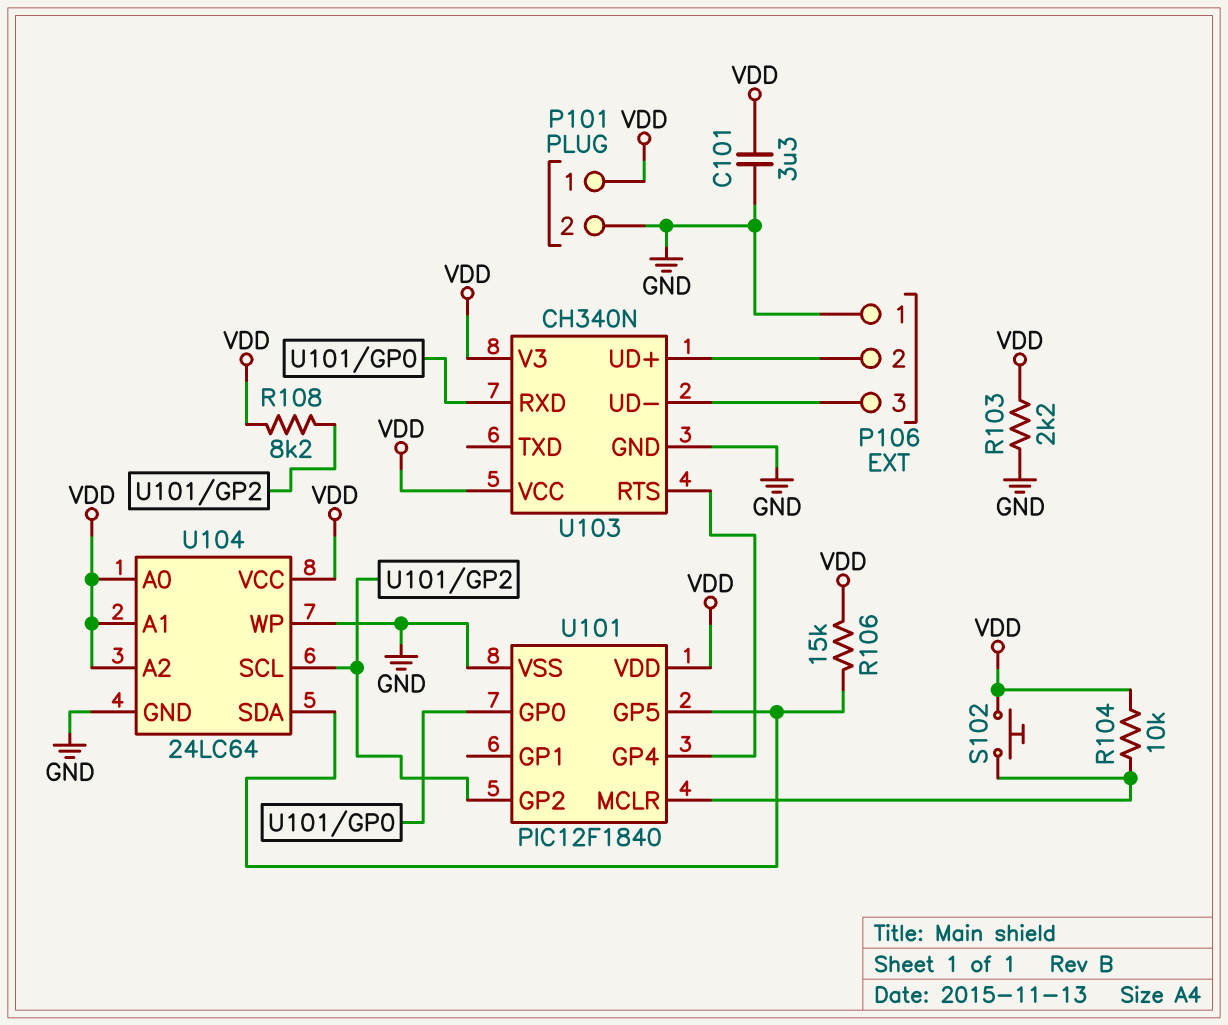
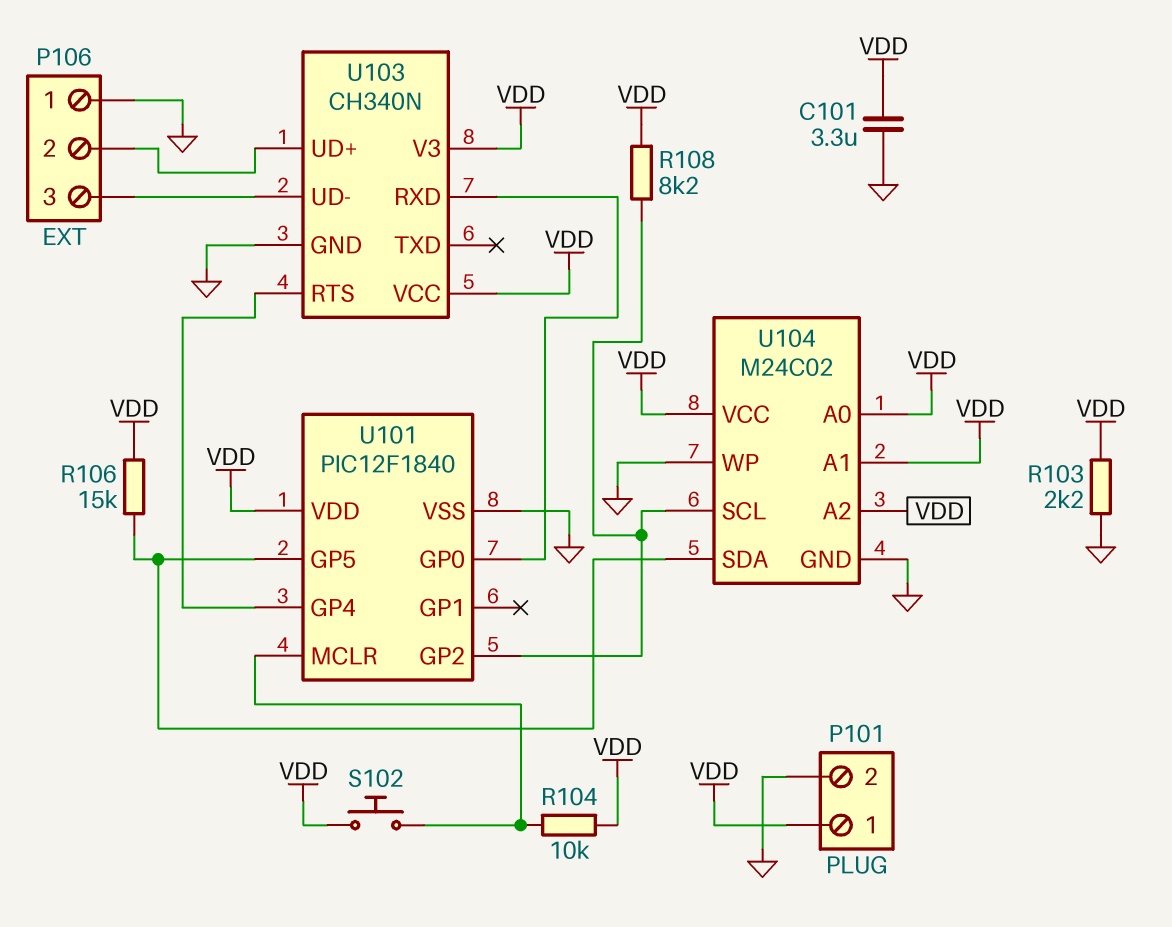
U104: 24LC64 -> M24C02

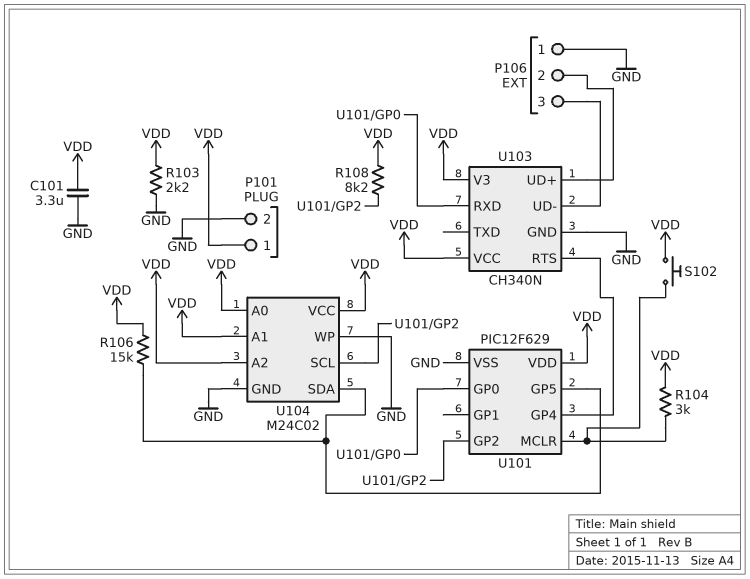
R104: 10k (U101/MCLR, VDD) -> 3k (U101/MCLR, VDD)
U101: PIC12F1840 -> PIC12F629

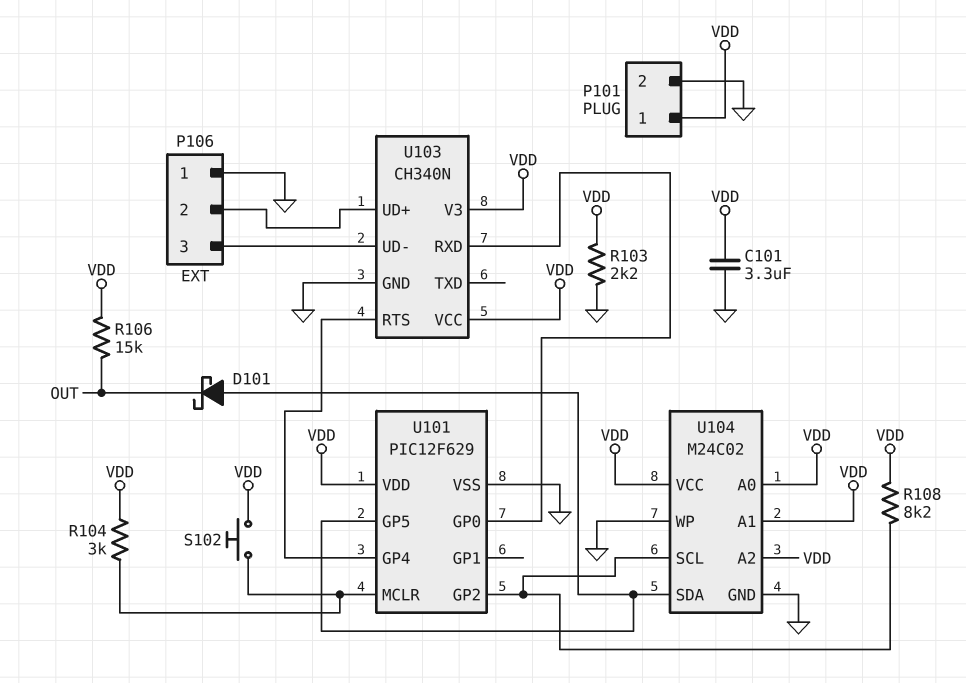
D101: none -> schottky (A U101/GP5, K OUT)
R106: 15k (U101/GP5, VDD) -> 15k (OUT, VDD)

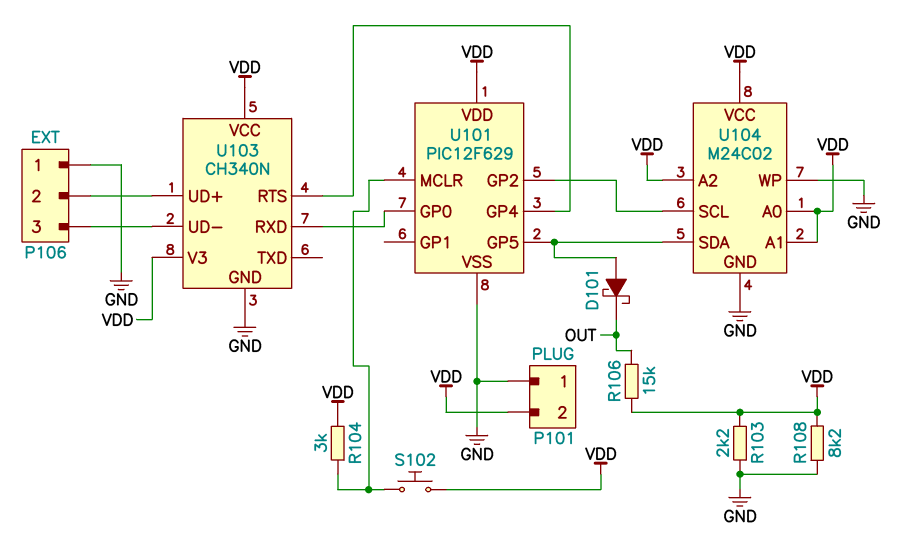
C101: 3.3uF (GND, VDD) -> none
P101 pin 1: VDD -> GND
P101 pin 2: GND -> VDD
R108: 8.2k (U101/GP2, VDD) -> 8.2k (GND, VDD)

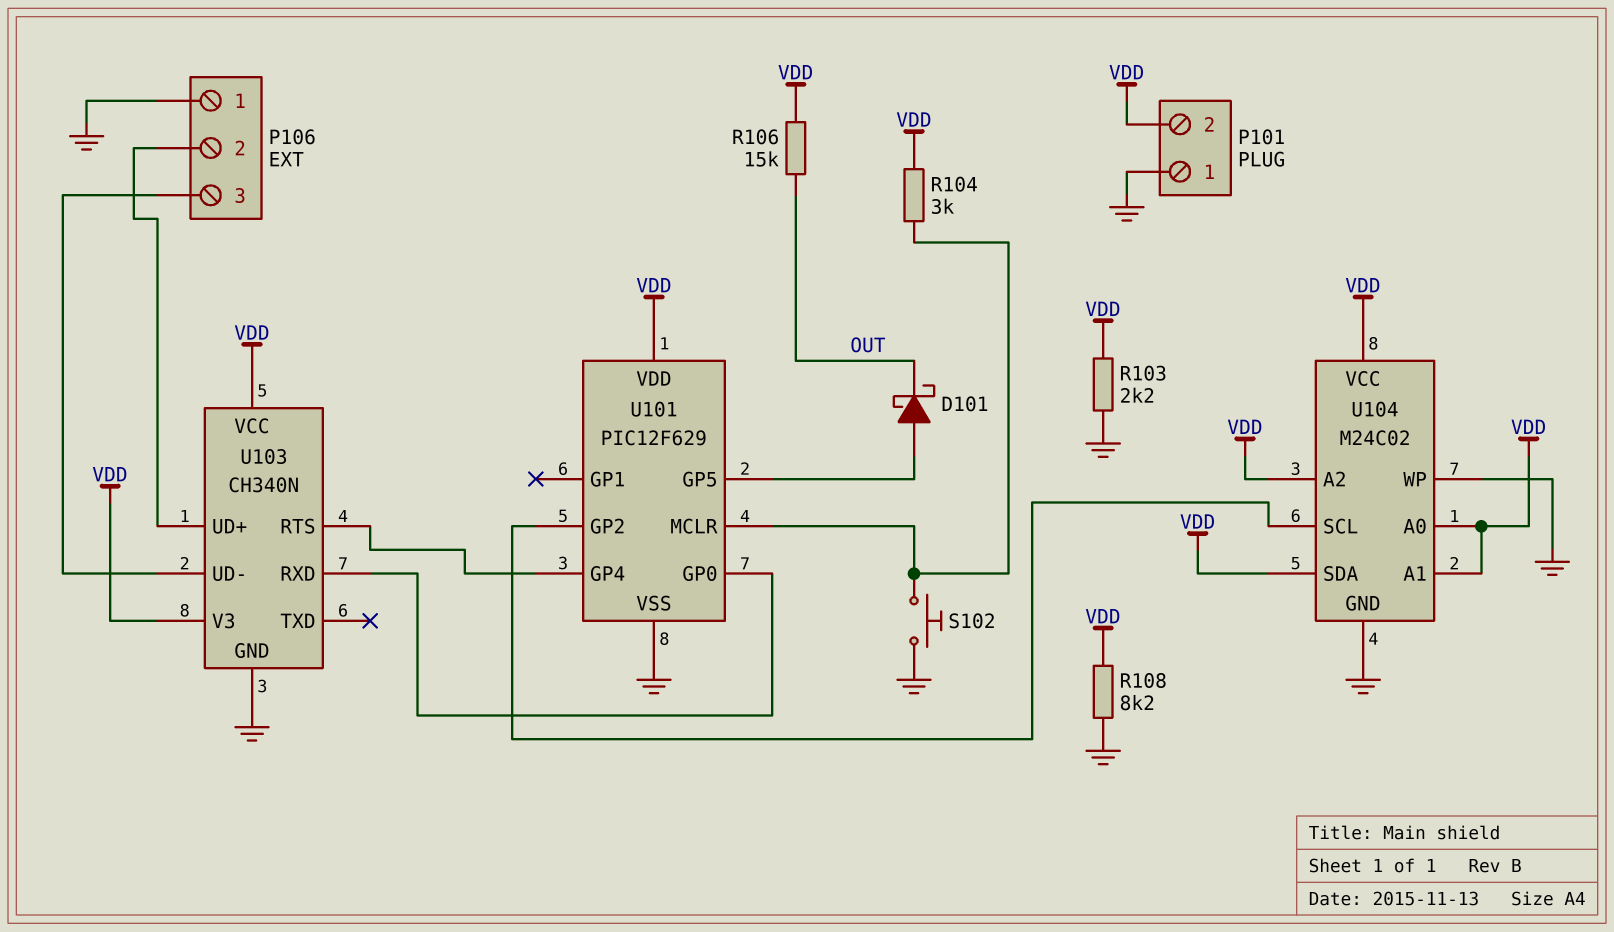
S102: button (U101/MCLR, VDD) -> button (GND, U101/MCLR)
U104 pin SDA: U101/GP5 -> VDD

